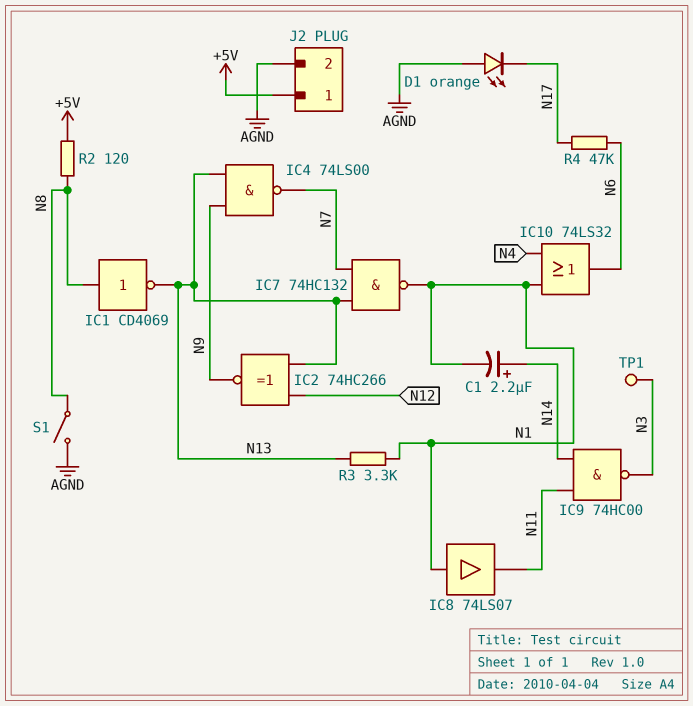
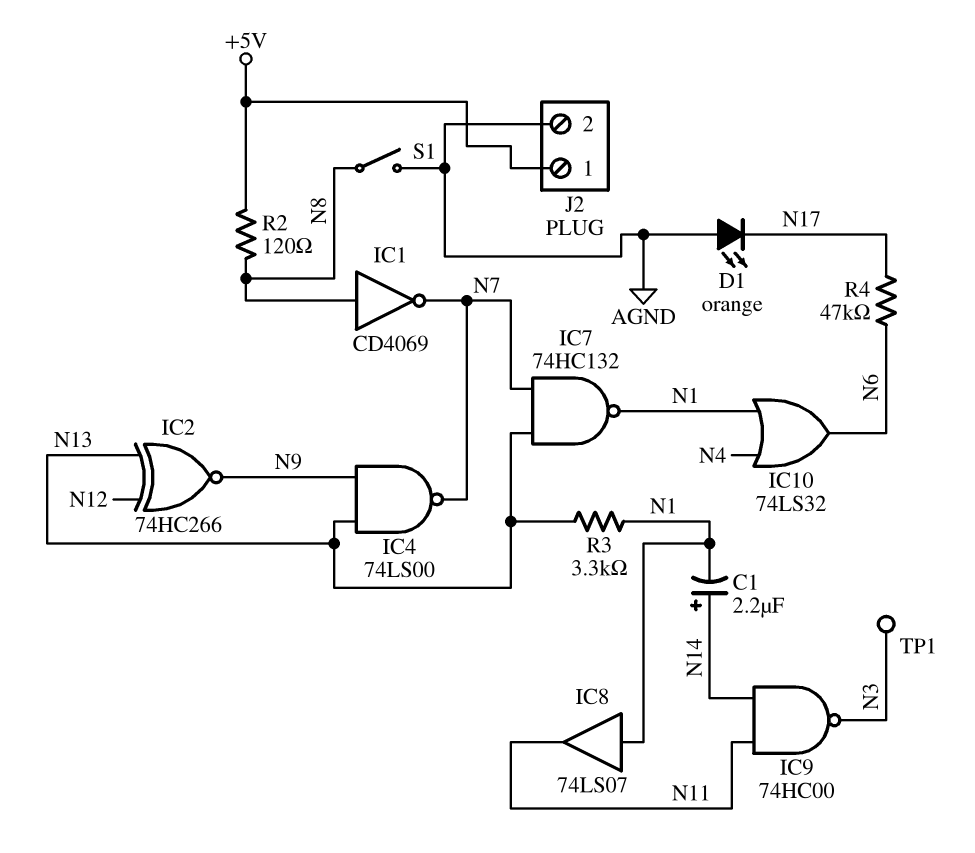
IC1: NOT CD4069 (in N8, out N13) -> NOT CD4069 (in N8, out N7)

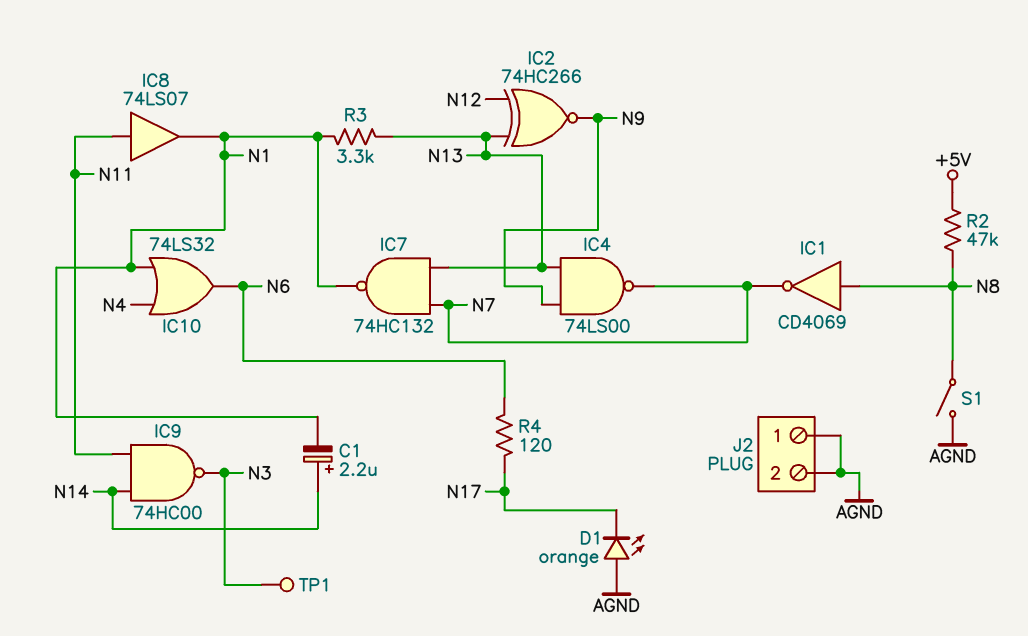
IC8: buffer 74LS07 (in N1, out N11) -> buffer 74LS07 (in N11, out N1)
J2 pin 1: +5V -> AGND
R2: 120 (+5V, N8) -> 47k (+5V, N8)
R4: 47k (N6, N17) -> 120 (N6, N17)

